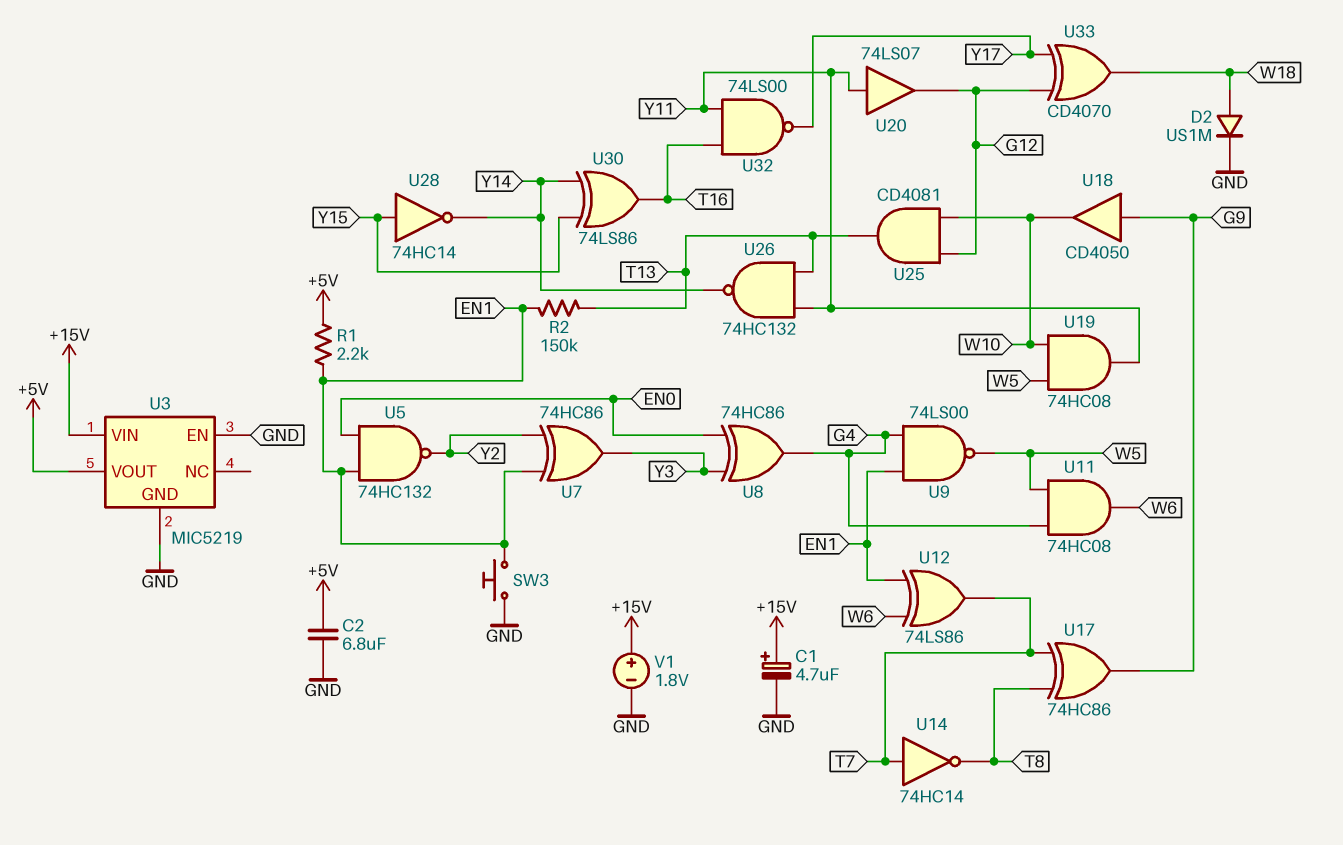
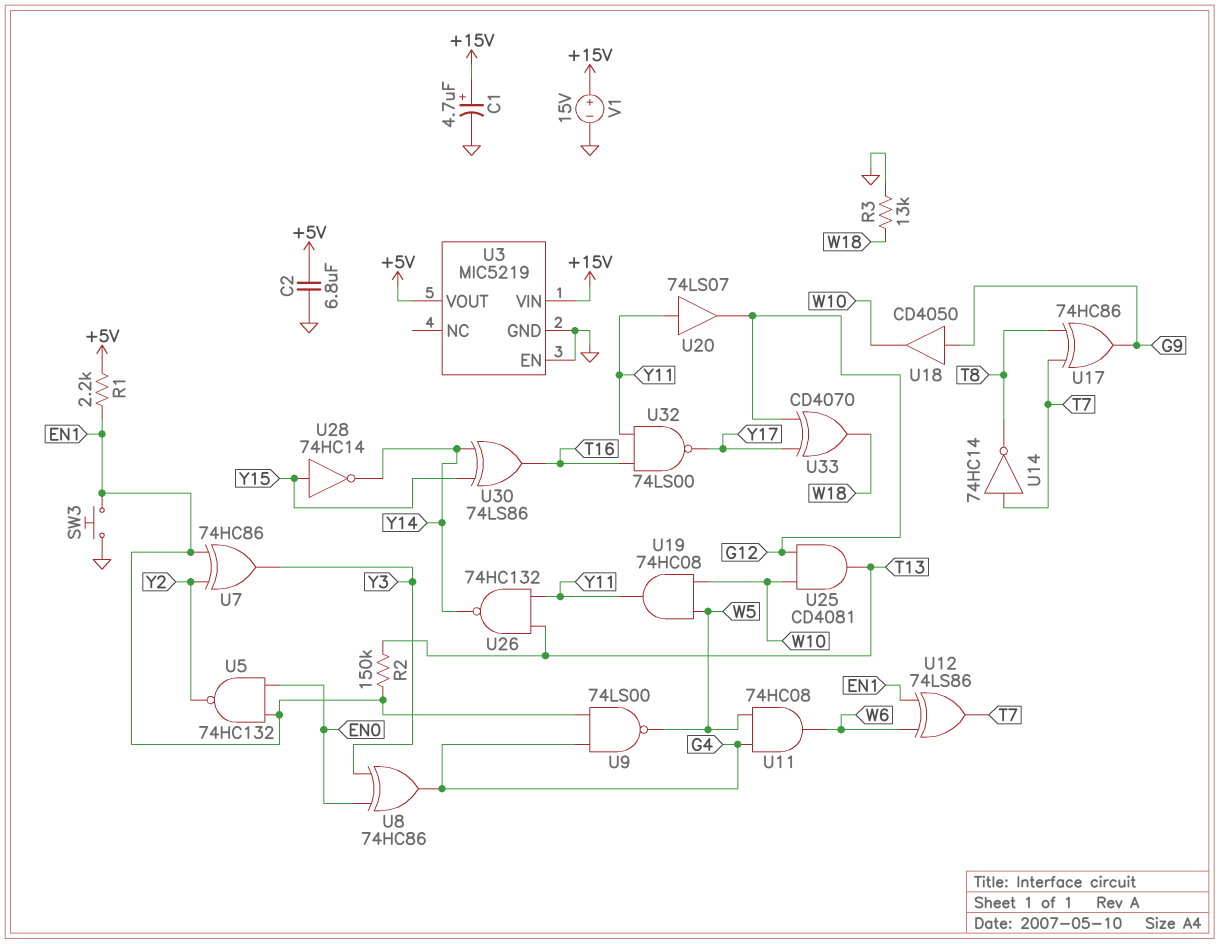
D2: diode US1M (A W18, K GND) -> none
R3: none -> 13k (GND, W18)
V1: 1.8V (plus +15V, minus GND) -> 15V (plus +15V, minus GND)

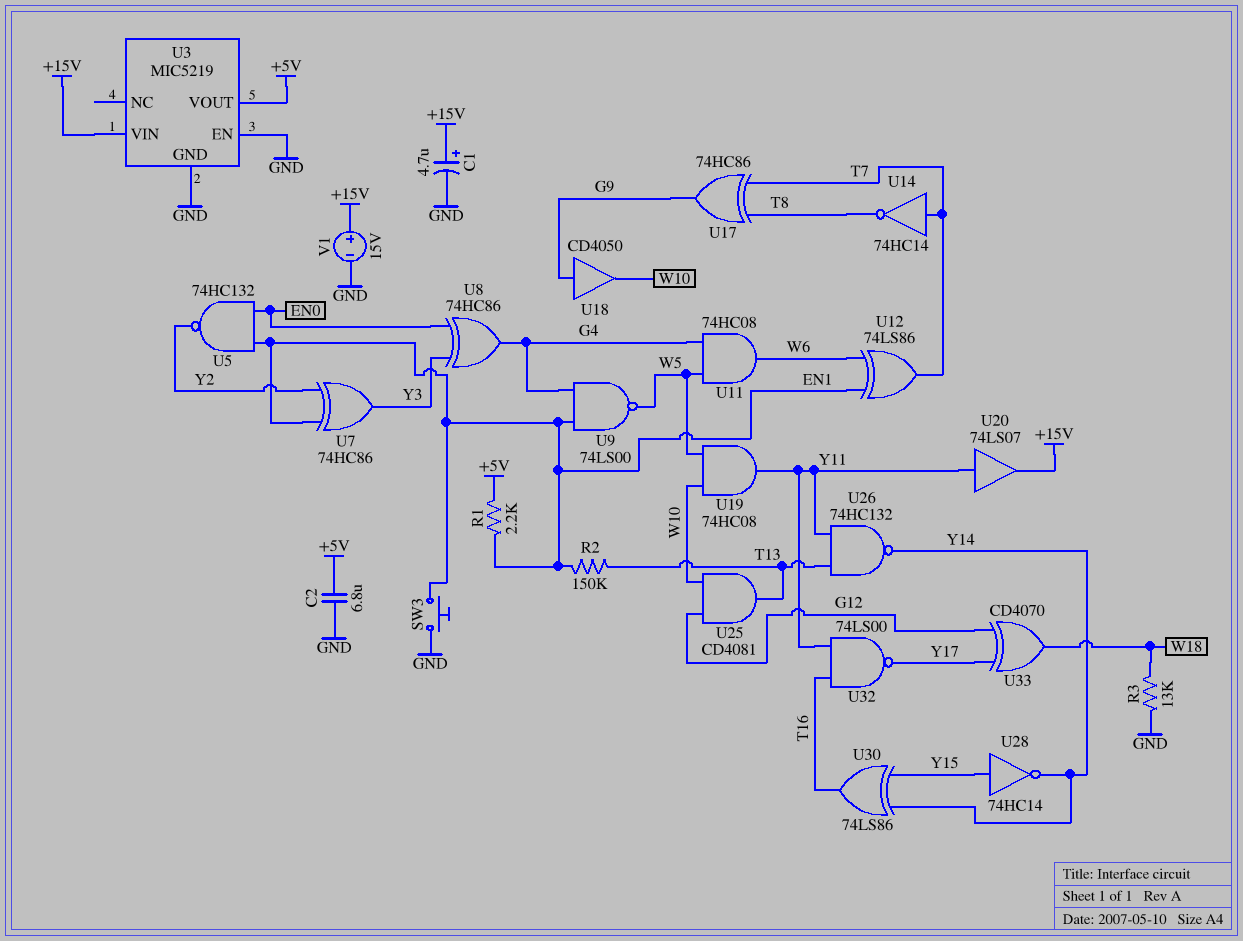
U20: buffer 74LS07 (in Y11, out G12) -> buffer 74LS07 (in Y11, out +15V)

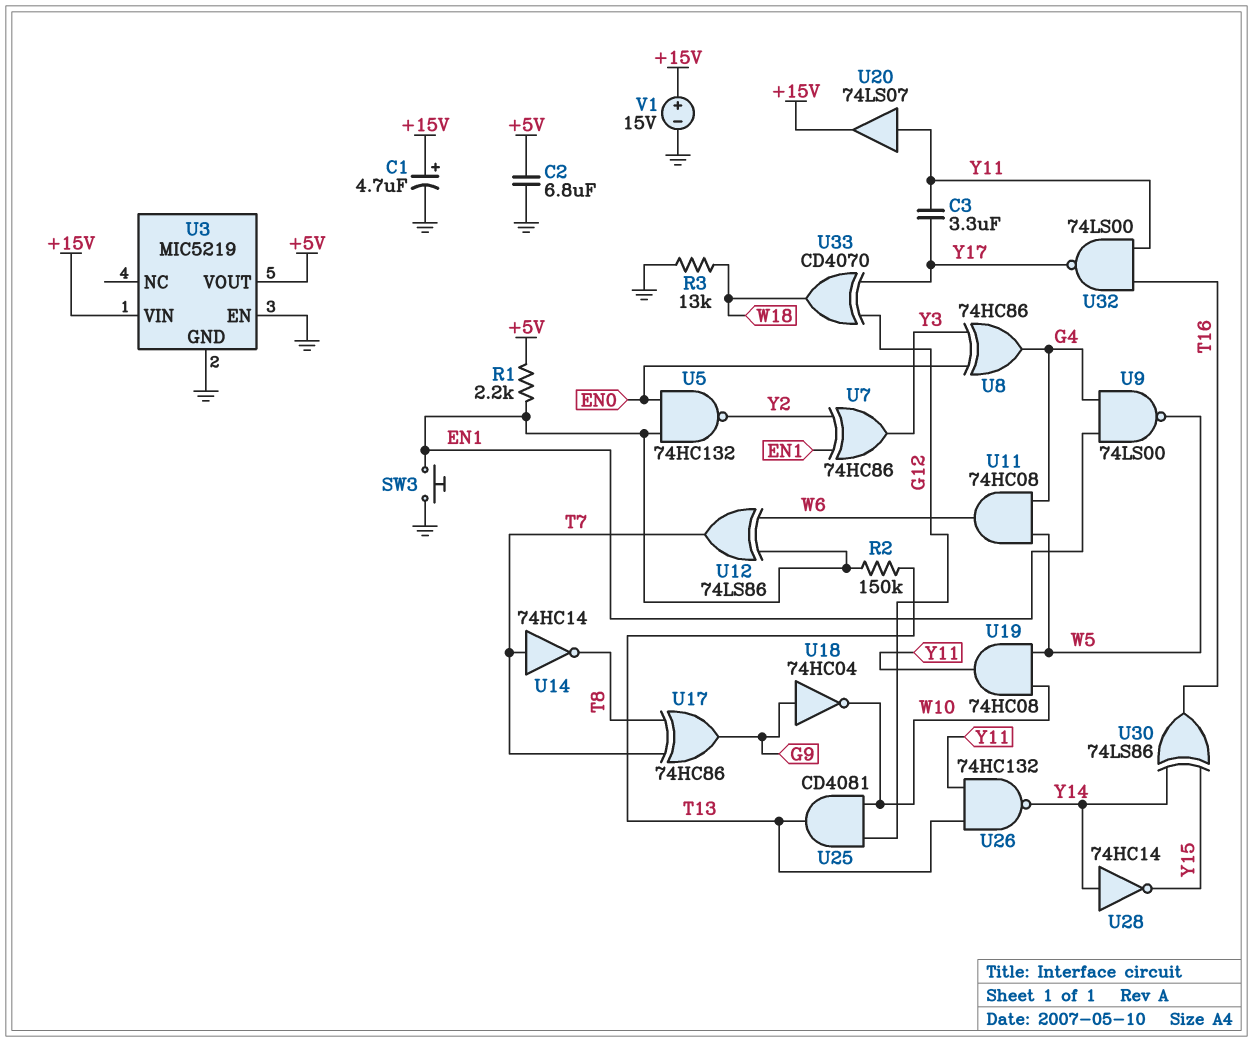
C3: none -> 3.3uF (Y11, Y17)
U18: buffer CD4050 (in G9, out W10) -> NOT 74HC04 (in G9, out W10)
U28: NOT 74HC14 (in Y15, out Y14) -> NOT 74HC14 (in Y14, out Y15)

